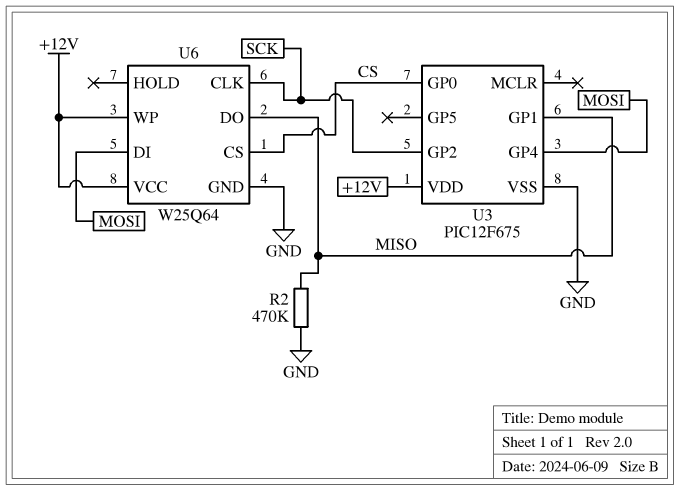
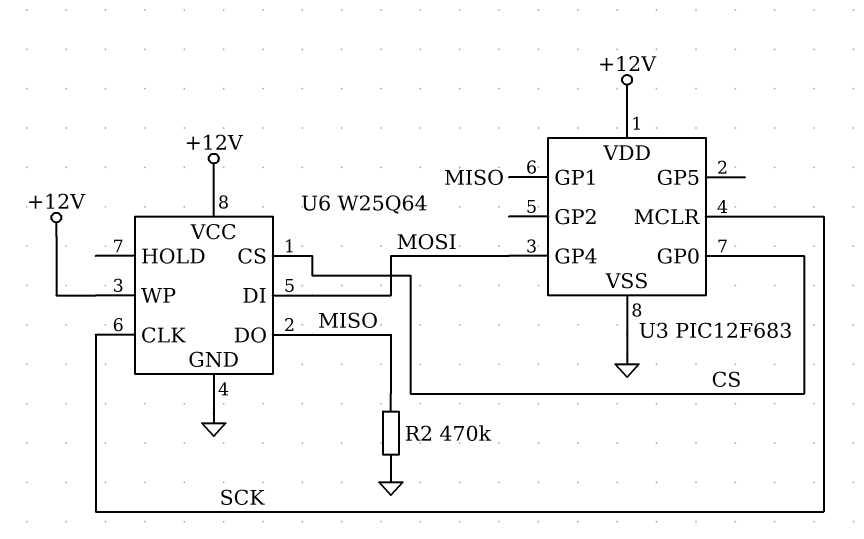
U3: PIC12F675 -> PIC12F683
U3 pin GP2: SCK -> none
U3 pin MCLR: none -> SCK

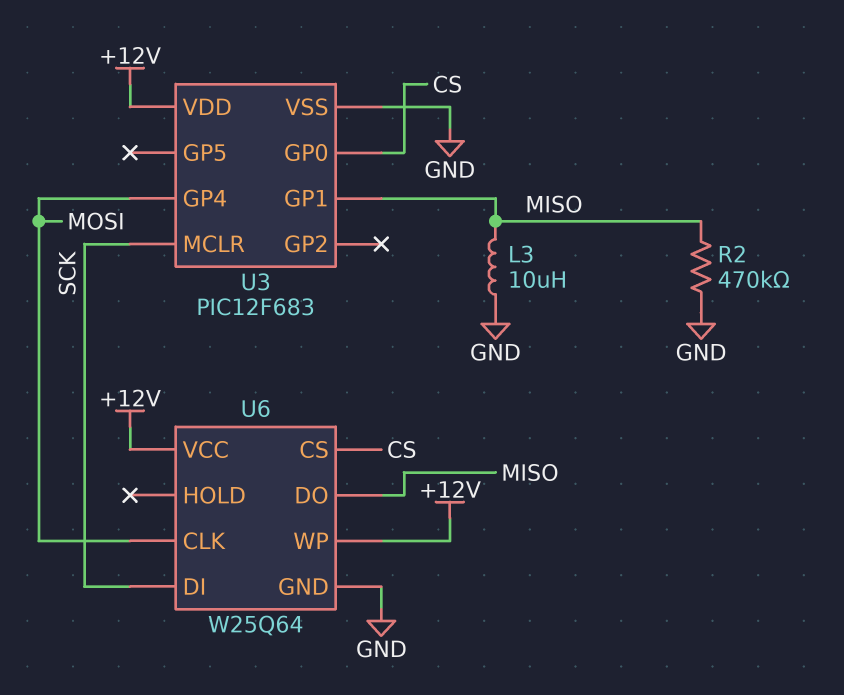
L3: none -> 10uH (GND, MISO)
U6 pin CLK: SCK -> MOSI
U6 pin DI: MOSI -> SCK

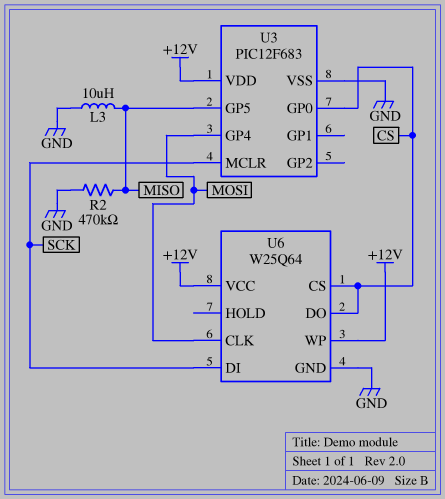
U3 pin GP1: MISO -> none
U3 pin GP5: none -> MISO
U6 pin DO: MISO -> CS

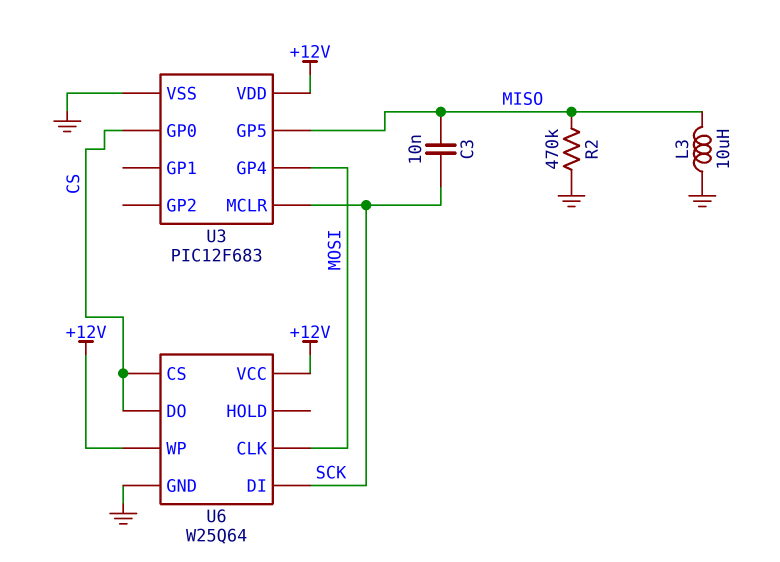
C3: none -> 10nF (MISO, SCK)

